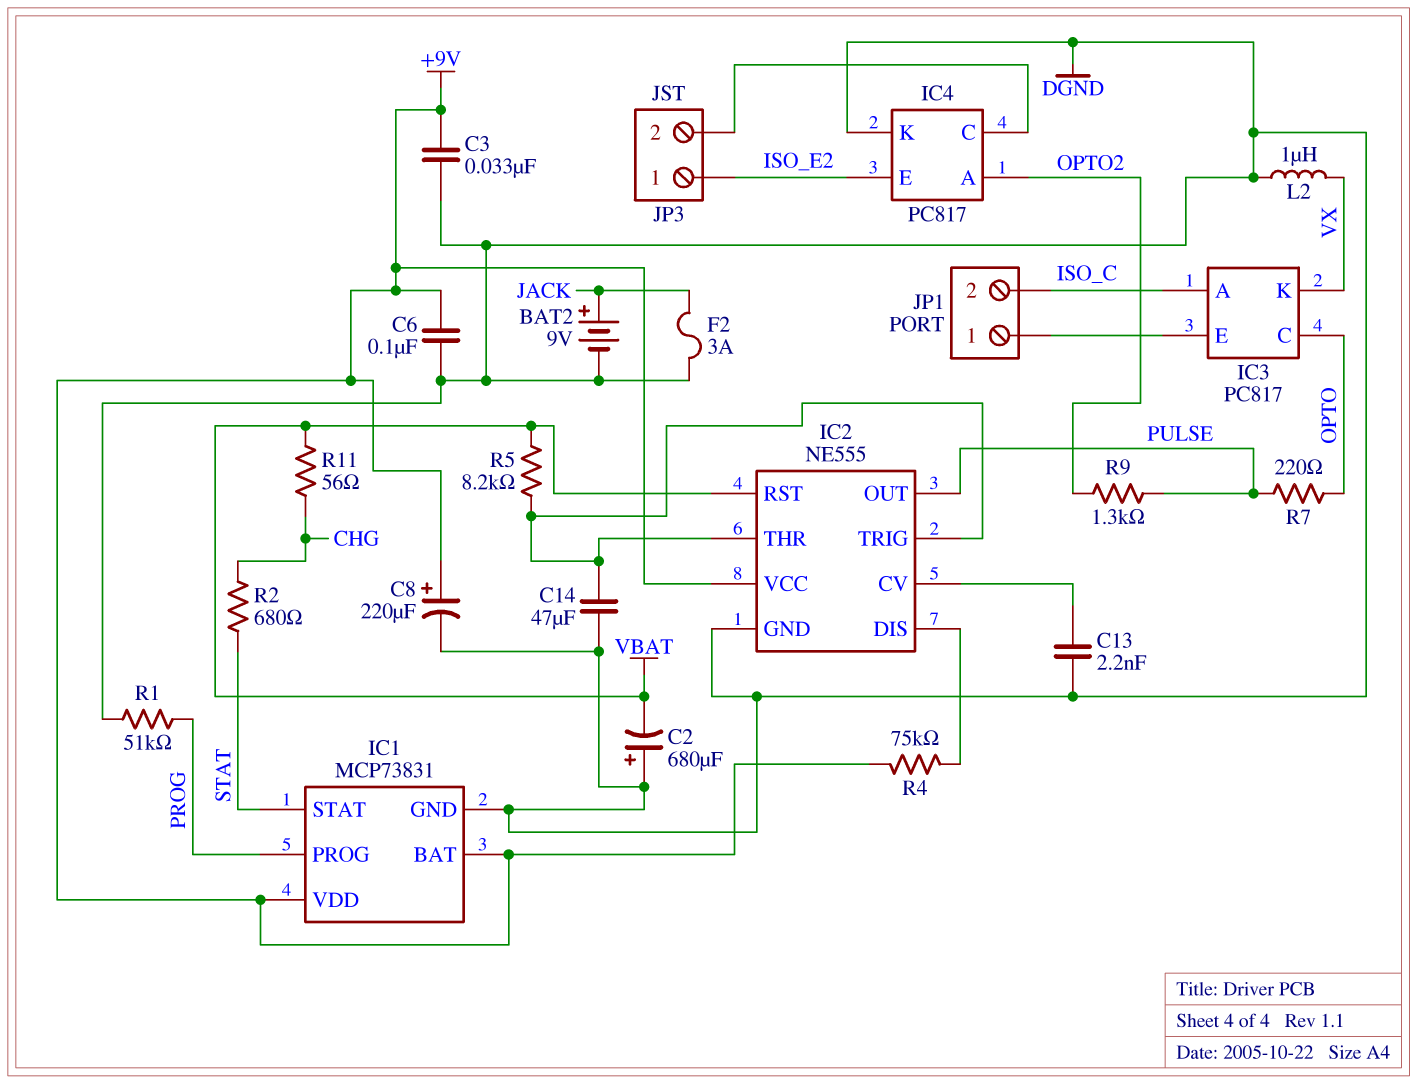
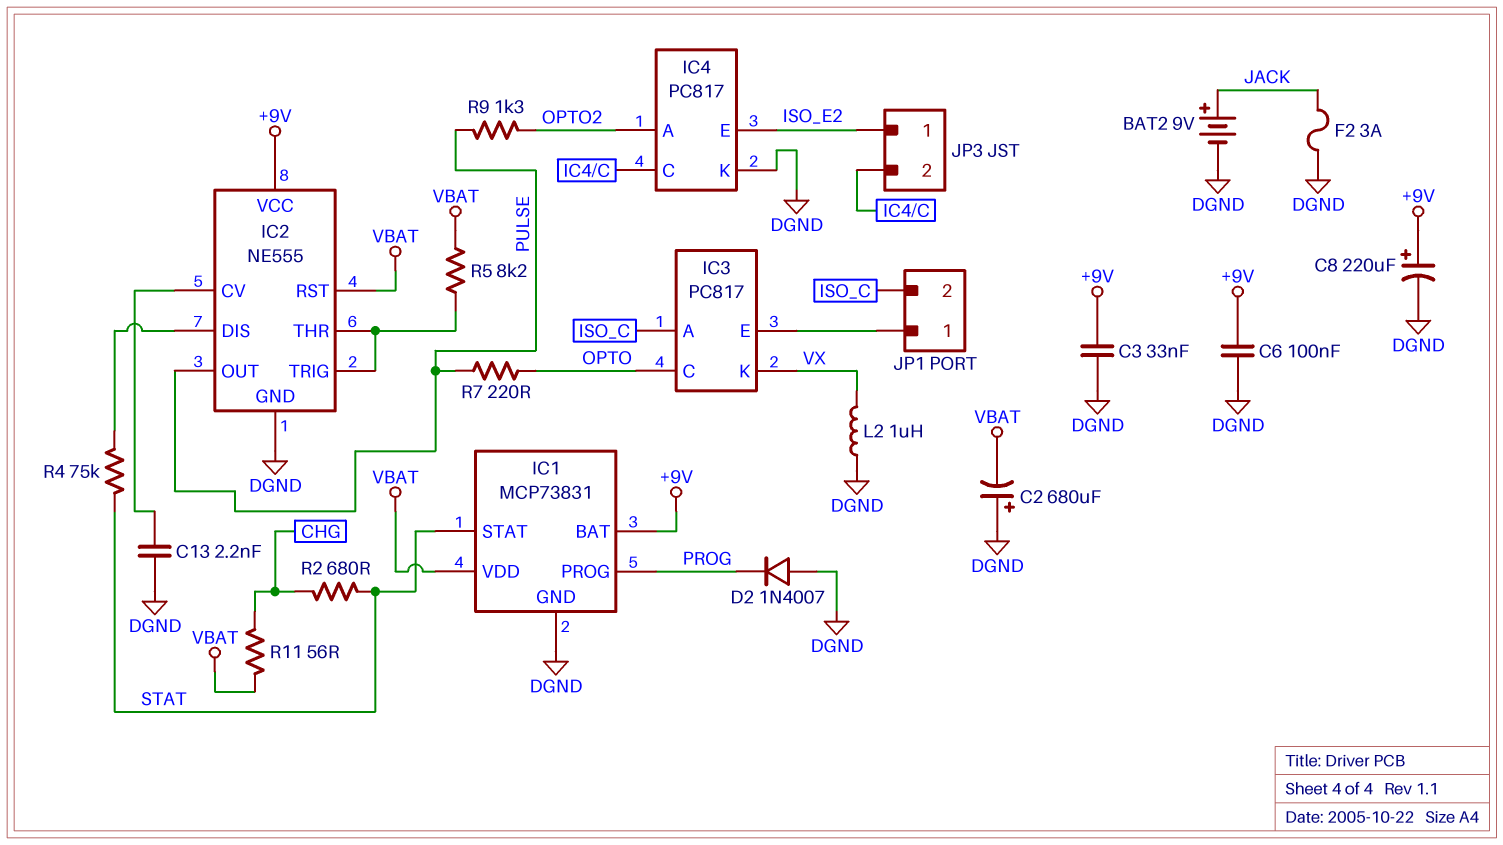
C14: 47uF (DGND, IC2/THR) -> none
D2: none -> diode 1N4007 (A DGND, K PROG)
IC1 pin VDD: +9V -> VBAT
R1: 51k (DGND, PROG) -> none
R4: 75k (+9V, IC2/DIS) -> 75k (IC2/DIS, STAT)

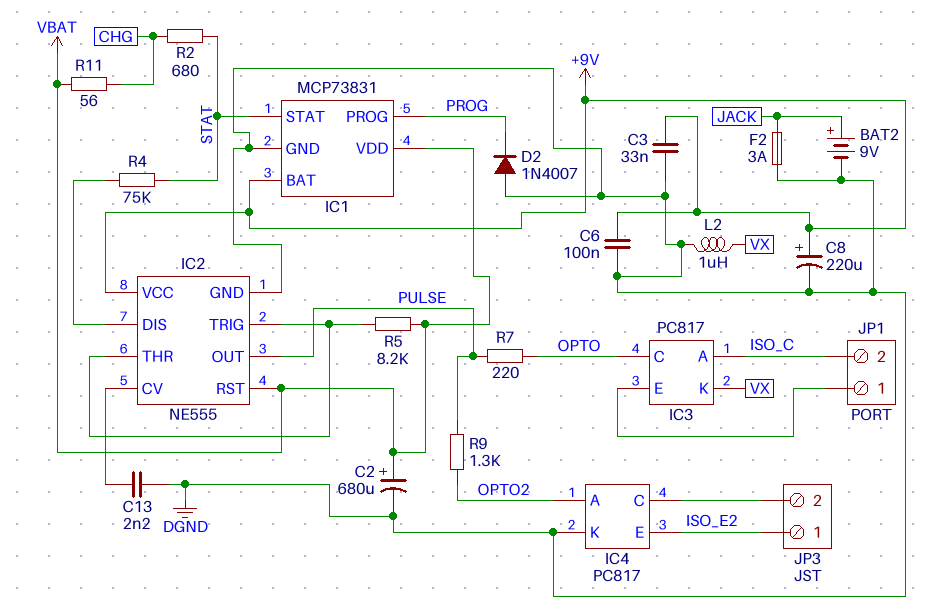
C2: 680uF (plus DGND, minus VBAT) -> 680uF (plus VBAT, minus DGND)

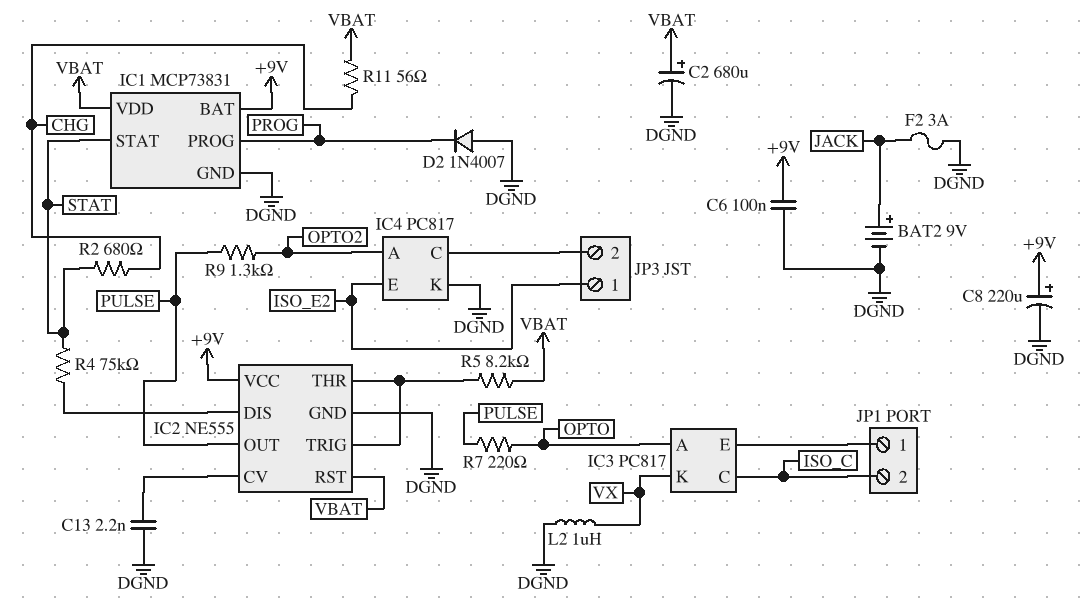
C3: 33nF (+9V, DGND) -> none
IC3 pin A: ISO_C -> OPTO
IC3 pin C: OPTO -> ISO_C

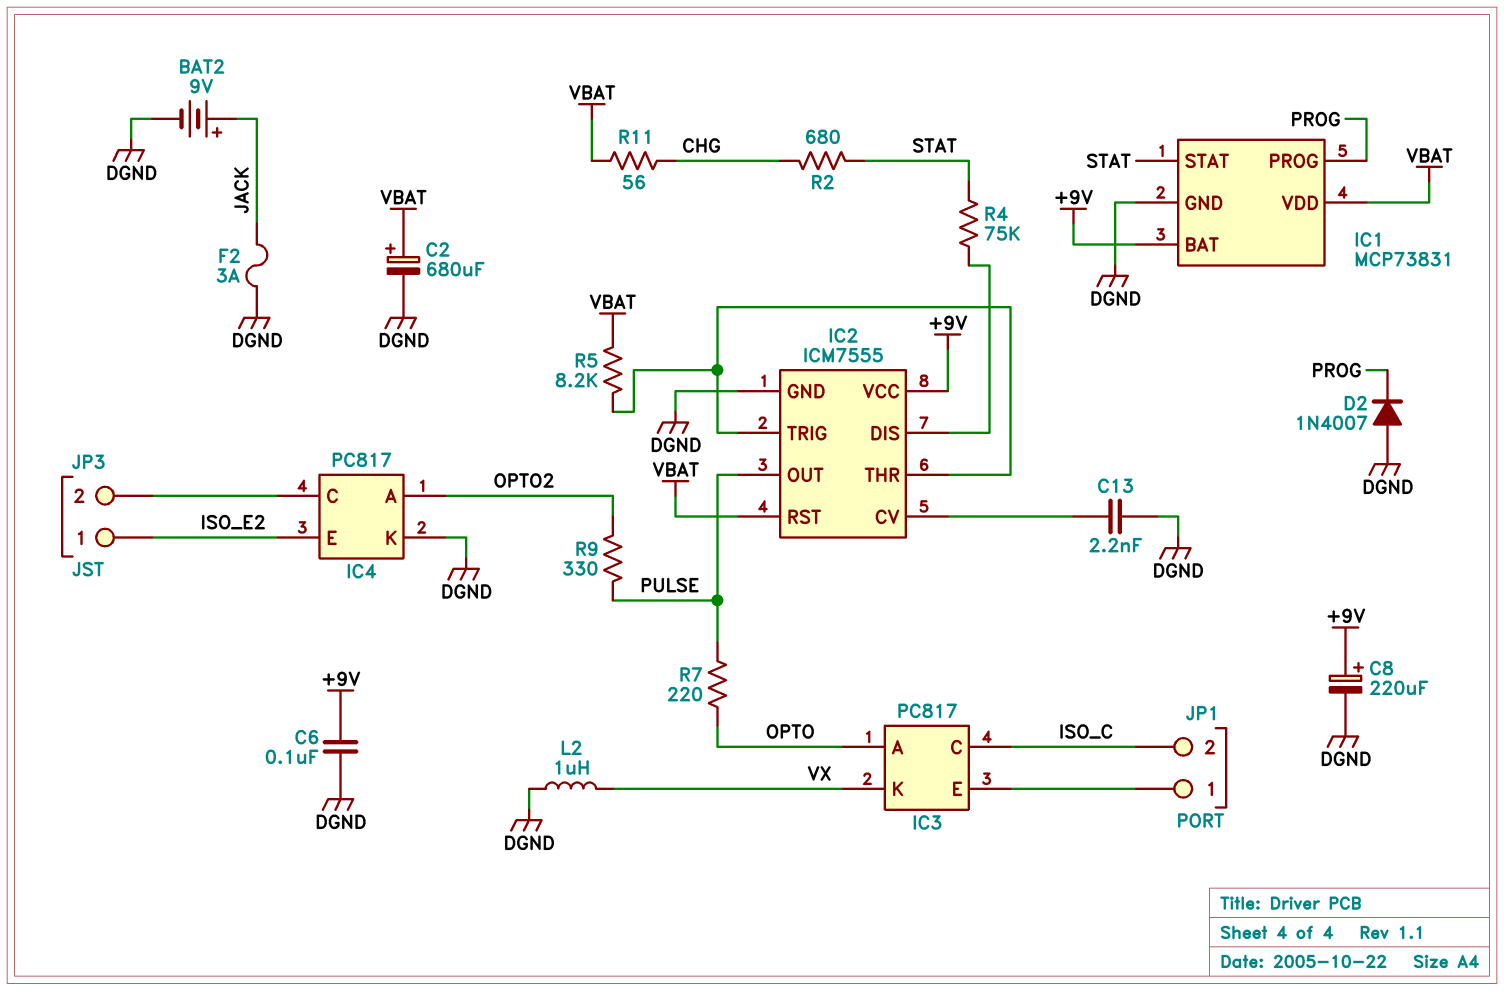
IC2: NE555 -> ICM7555
R9: 1.3k (OPTO2, PULSE) -> 330 (OPTO2, PULSE)

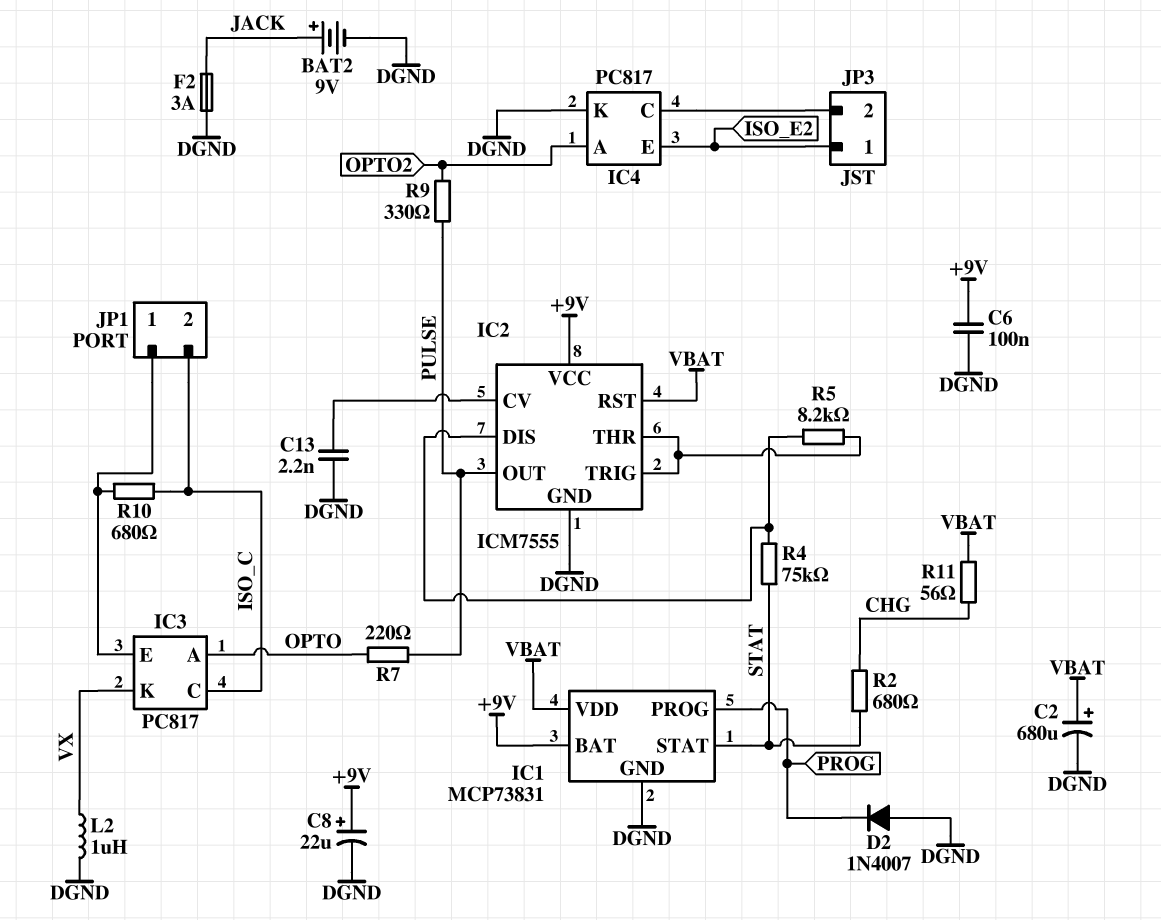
C8: 220uF (plus +9V, minus DGND) -> 22uF (plus +9V, minus DGND)
R5: 8.2k (IC2/THR, VBAT) -> 8.2k (IC2/DIS, IC2/THR)
R10: none -> 680 (IC3/E, ISO_C)

